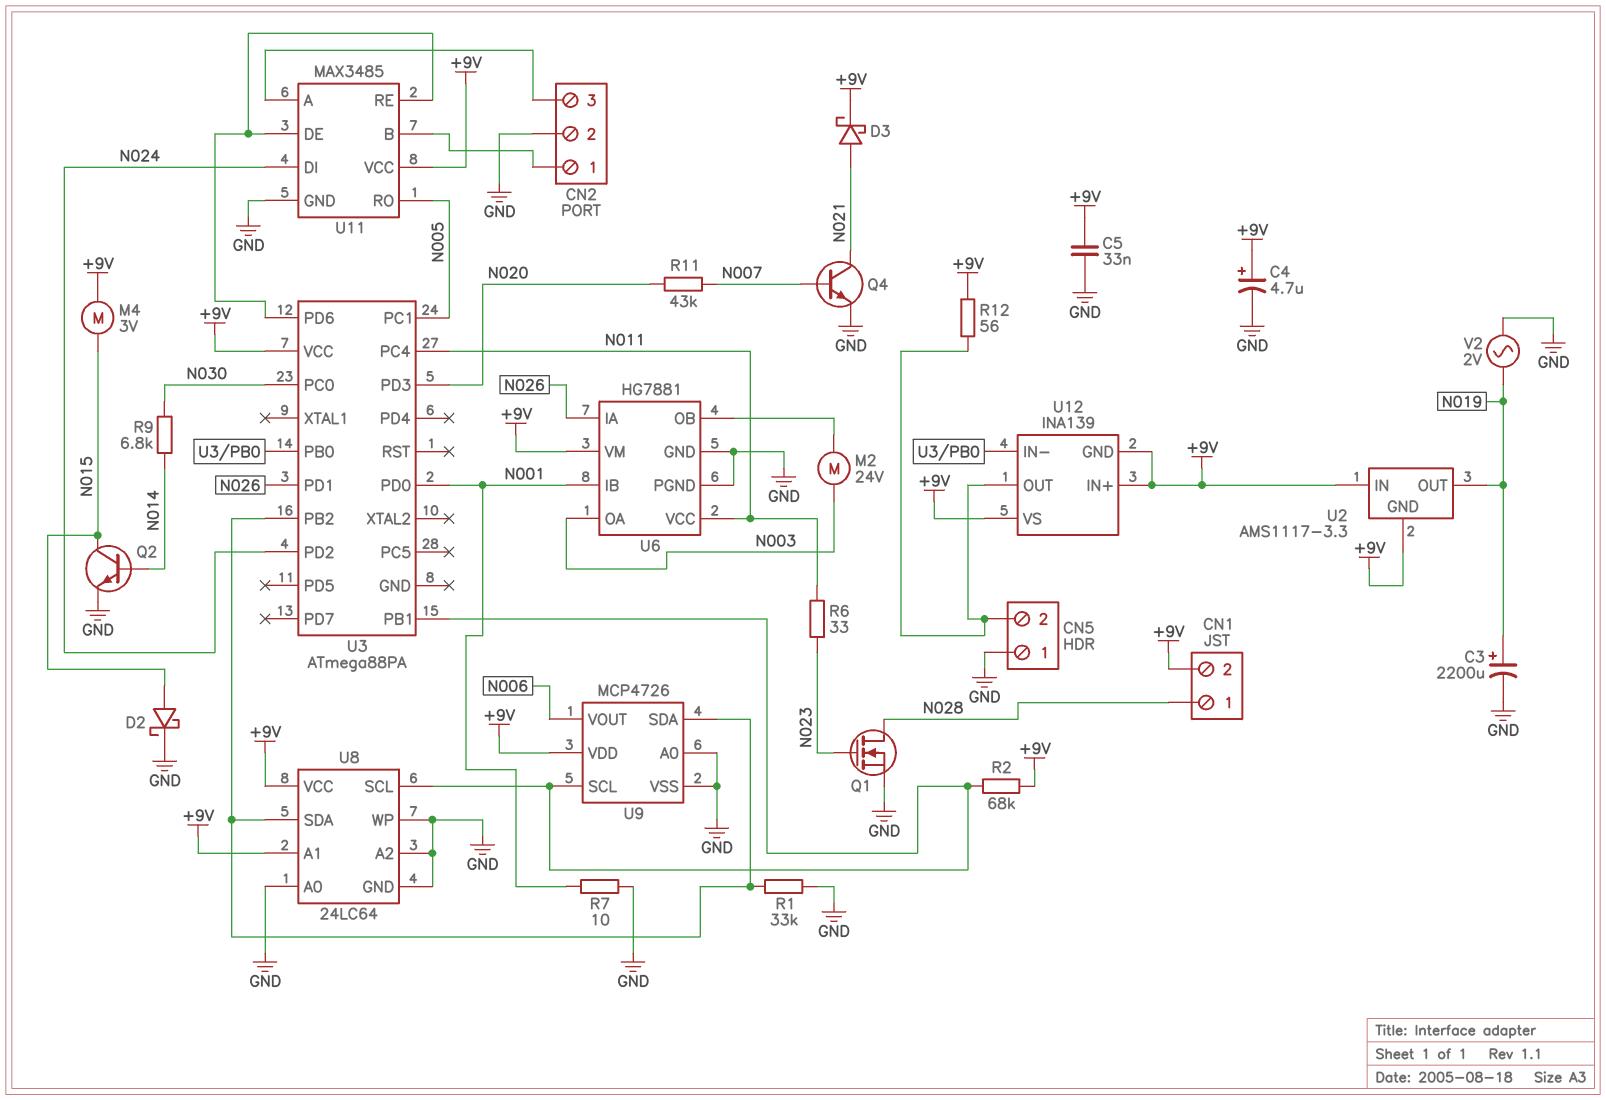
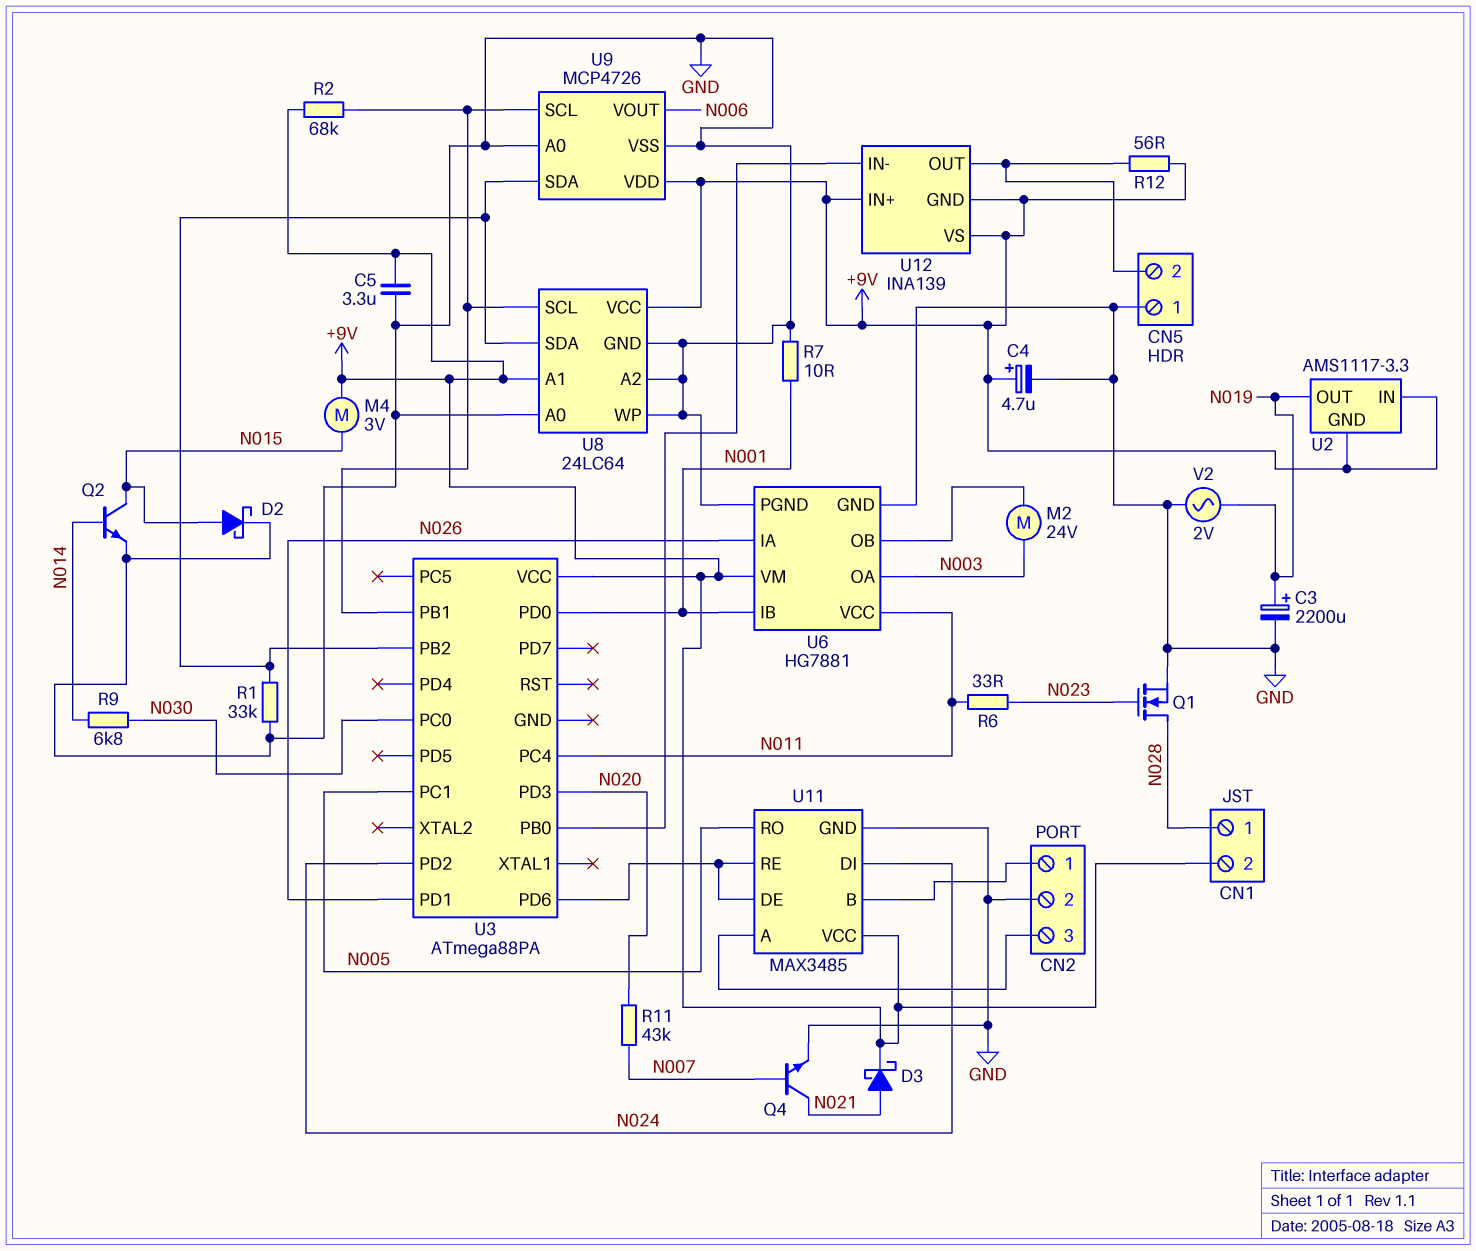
C5: 33nF (+9V, GND) -> 3.3uF (+9V, GND)

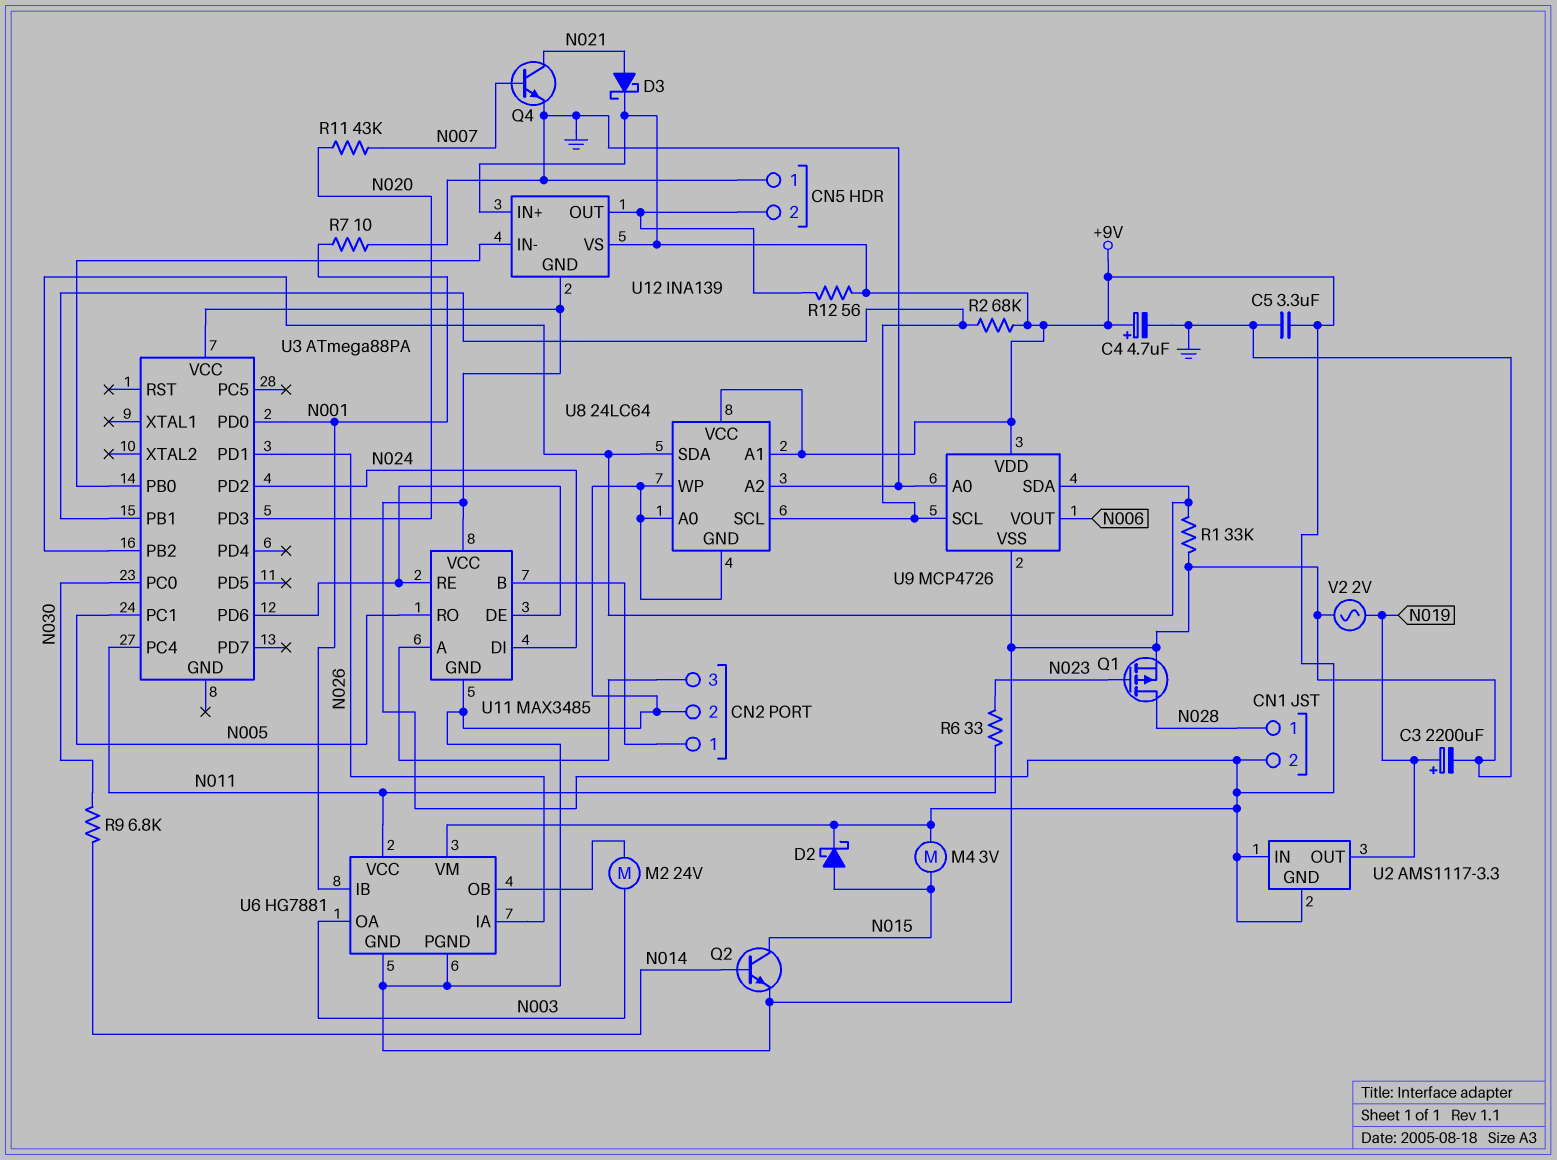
D2: schottky (A N015, K GND) -> schottky (A N015, K +9V)
Q1: NMOS (G N023, D N028, S GND) -> PMOS (G N023, D N028, S GND)

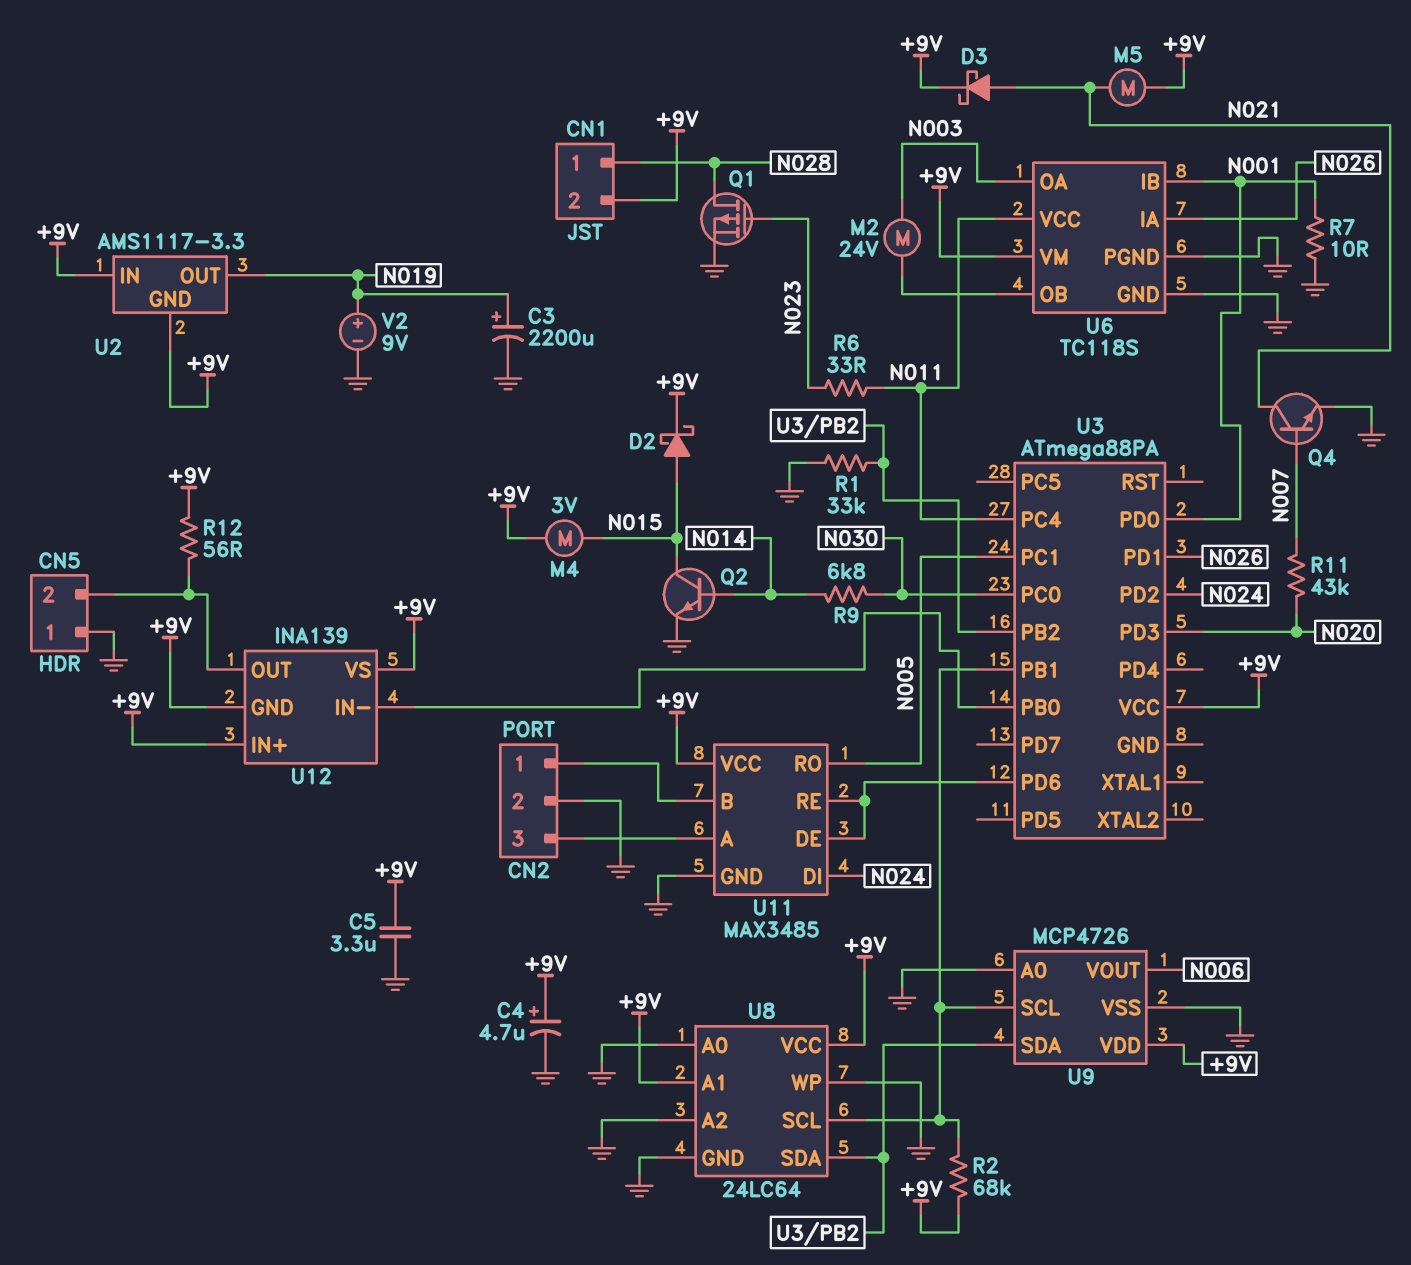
M5: none -> motor (+9V, N021)
U6: HG7881 -> TC118S
V2: AC 2V (GND, N019) -> 9V (plus N019, minus GND)

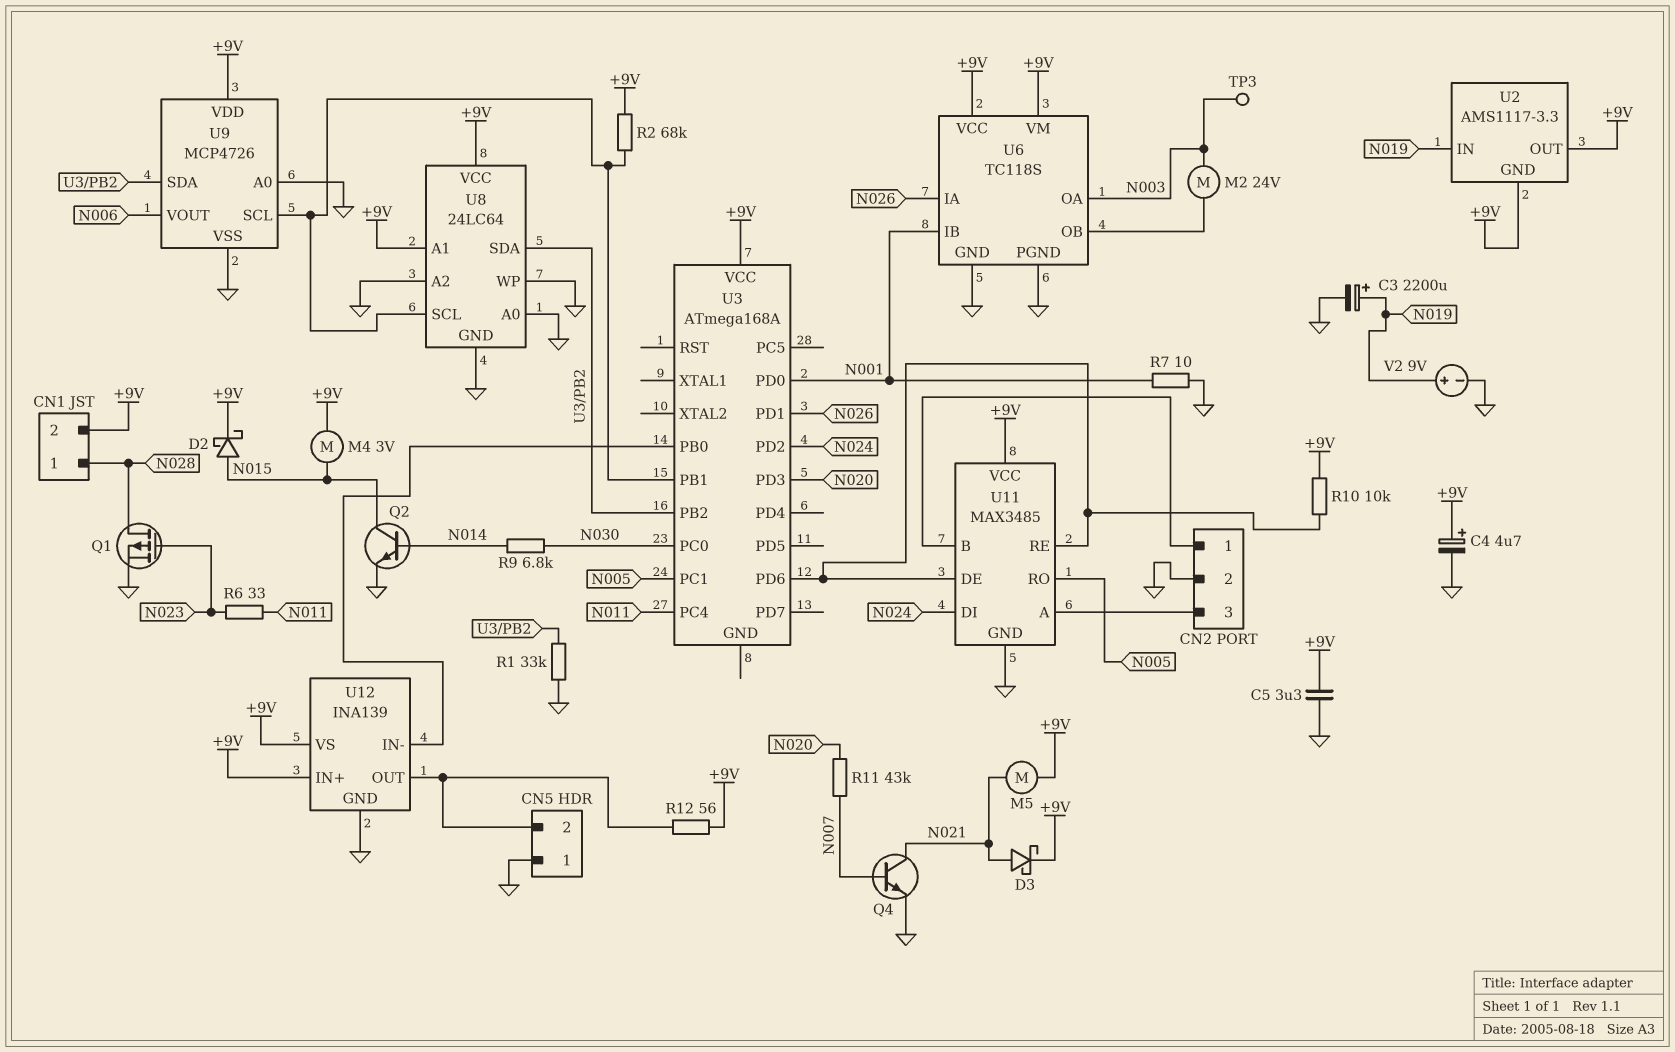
R10: none -> 10k (+9V, U3/PD6)
TP3: none -> test point (N003)
U2 pin IN: +9V -> N019
U2 pin OUT: N019 -> +9V
U3: ATmega88PA -> ATmega168A
U6 pin VCC: N011 -> +9V
U12 pin GND: +9V -> GND

